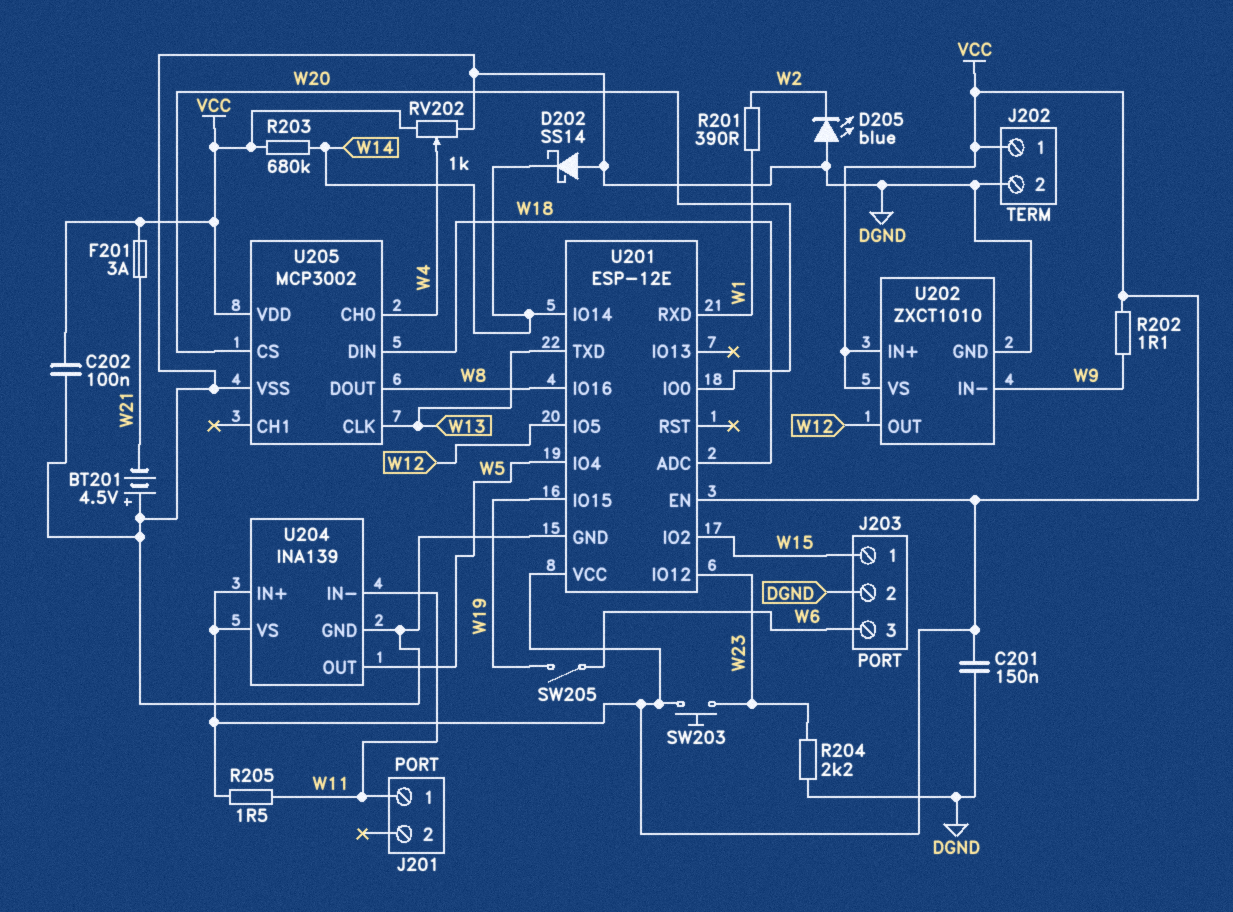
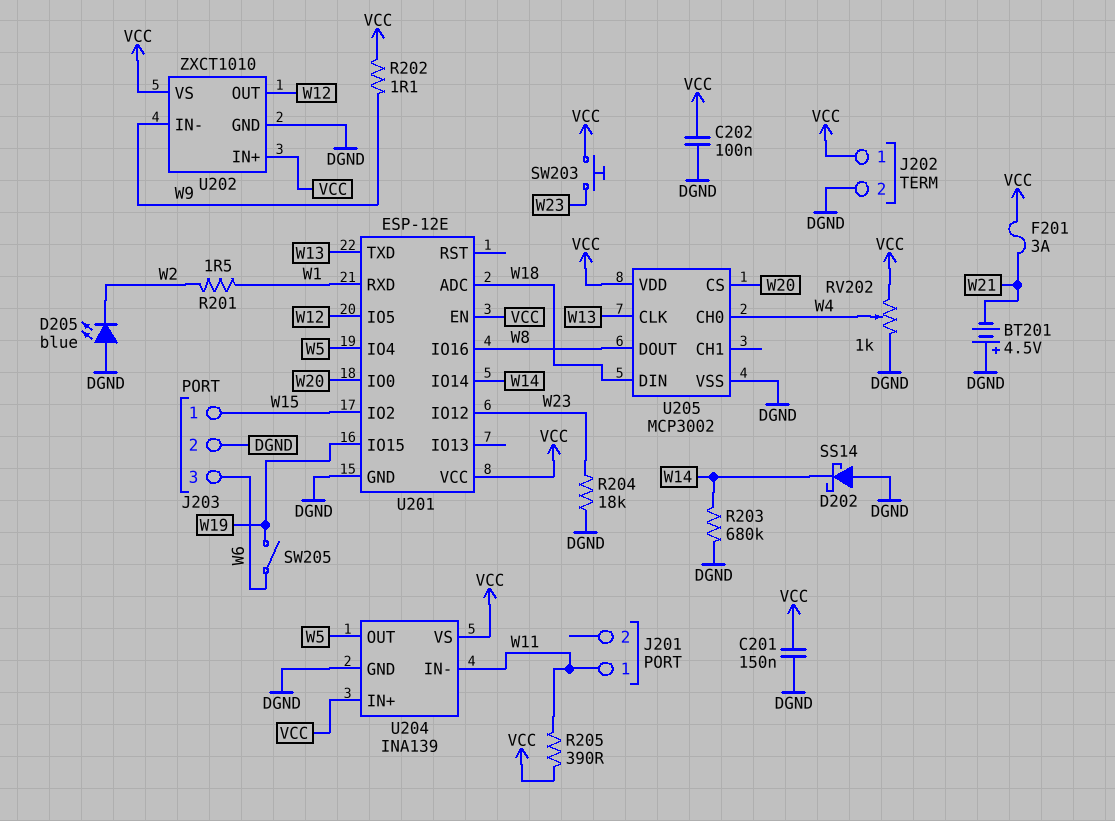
R201: 390 (W1, W2) -> 1.5 (W1, W2)
R203: 680k (VCC, W14) -> 680k (DGND, W14)
R204: 2.2k (DGND, W23) -> 18k (DGND, W23)
R205: 1.5 (VCC, W11) -> 390 (VCC, W11)

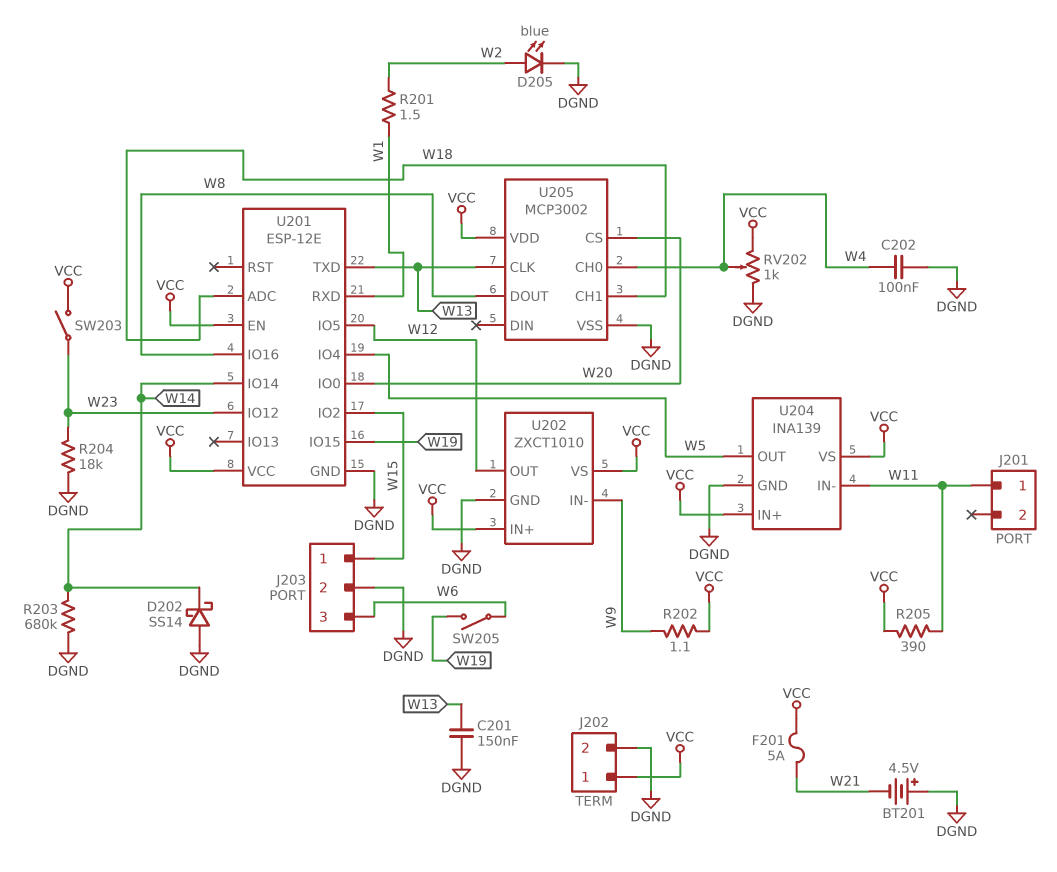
C201: 150nF (DGND, VCC) -> 150nF (DGND, W13)
C202: 100nF (DGND, VCC) -> 100nF (DGND, W4)
D205: LED blue (A DGND, K W2) -> LED blue (A W2, K DGND)
F201: 3A (VCC, W21) -> 5A (VCC, W21)
SW203: button (VCC, W23) -> switch (VCC, W23)
U205 pin CH1: none -> W18
U205 pin DIN: W18 -> none

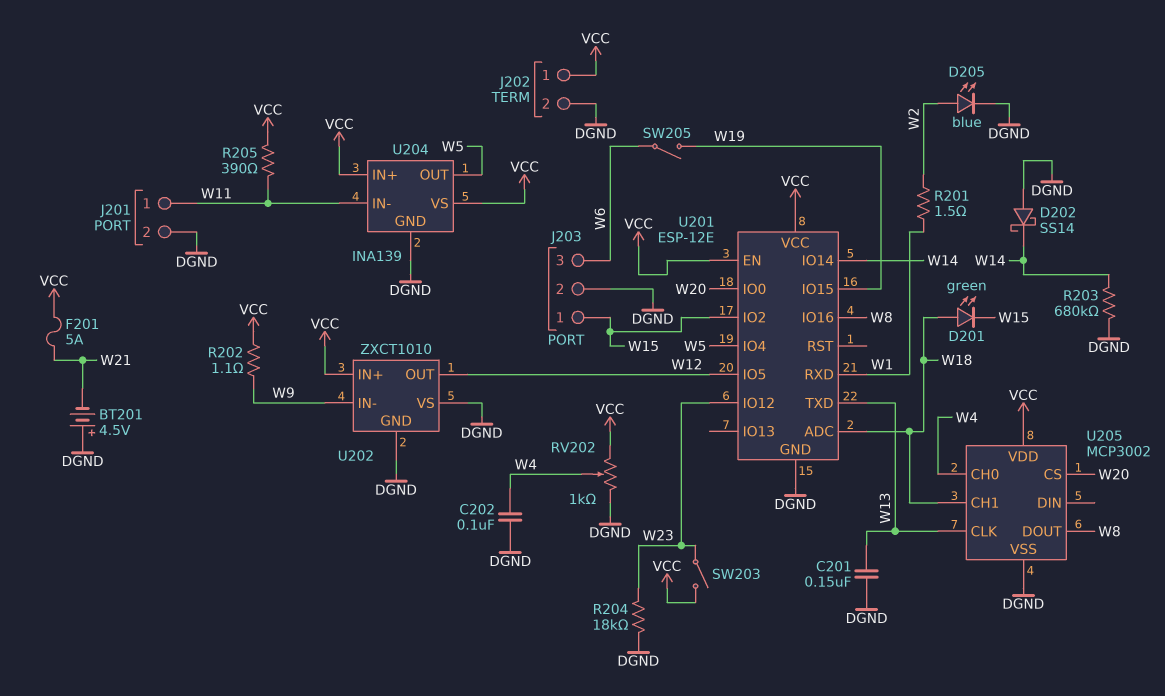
D201: none -> LED green (A W18, K W15)
J201 pin 2: none -> DGND
U202 pin VS: VCC -> DGND

